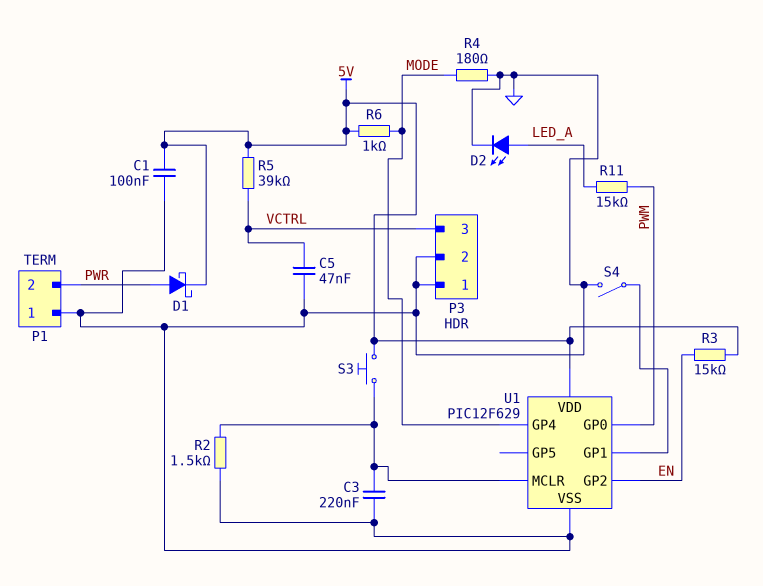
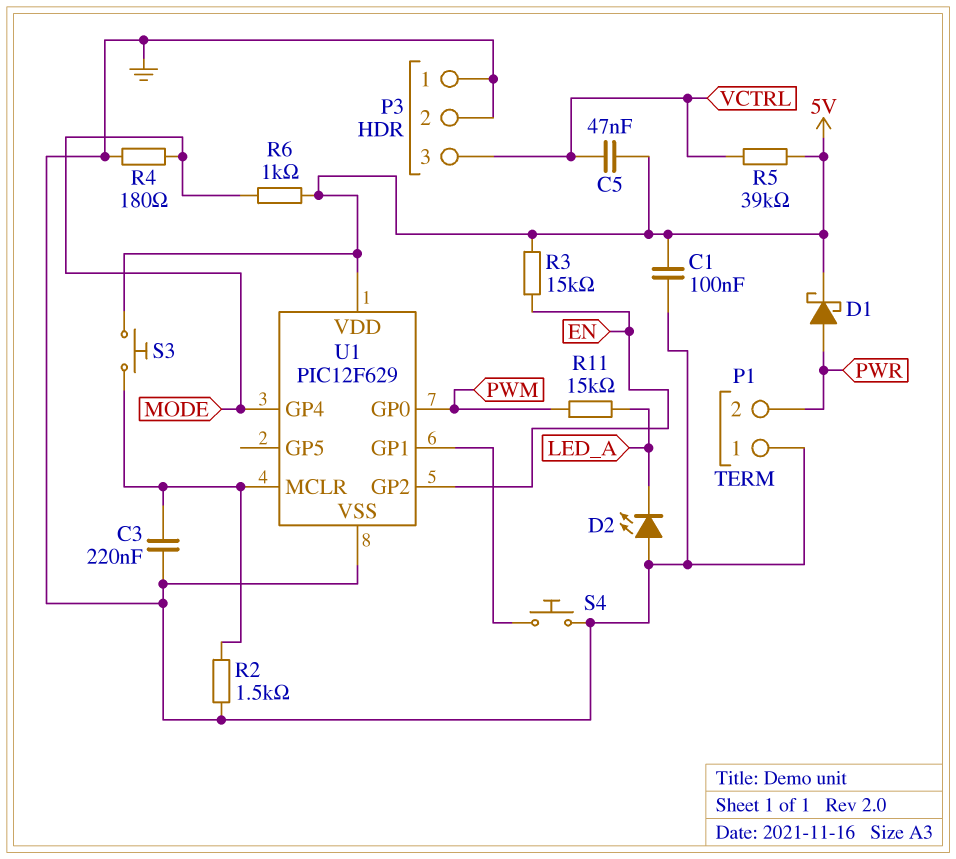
C5: 47nF (GND, VCTRL) -> 47nF (5V, VCTRL)
D2: LED (A LED_A, K GND) -> LED (A GND, K LED_A)
S4: switch (GND, U1/GP1) -> button (GND, U1/GP1)

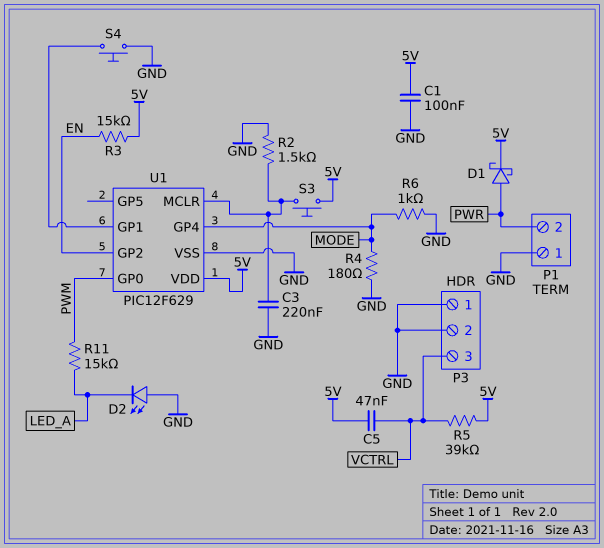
R6: 1k (5V, MODE) -> 1k (GND, MODE)

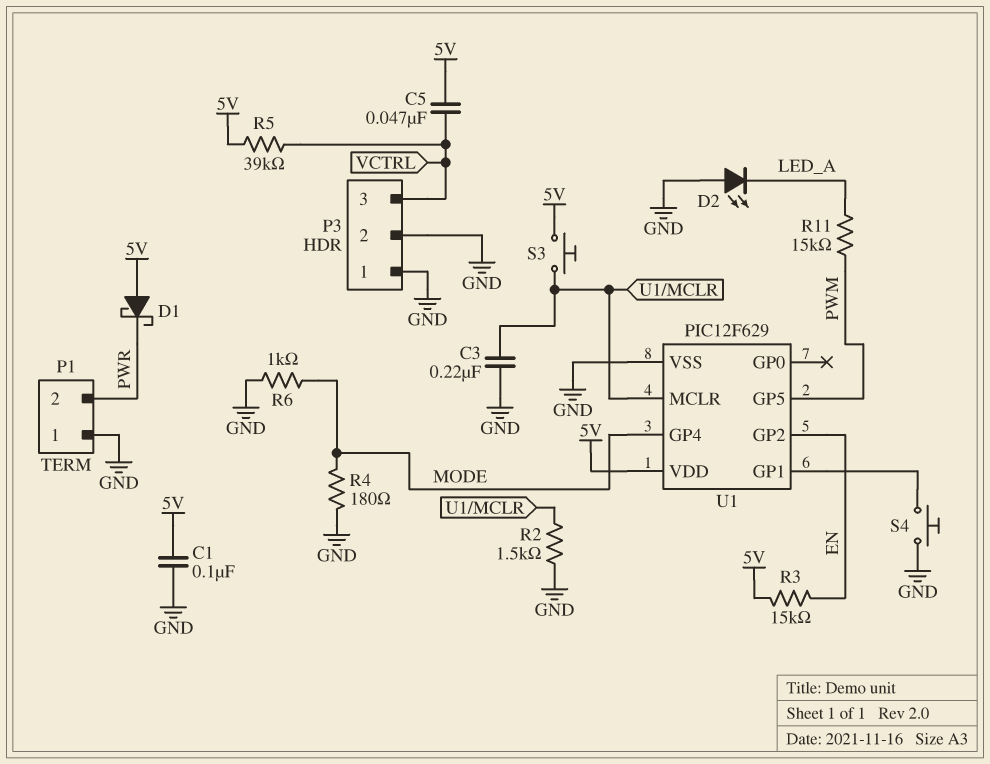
D1: schottky (A PWR, K 5V) -> schottky (A 5V, K PWR)
U1 pin GP0: PWM -> none
U1 pin GP5: none -> PWM

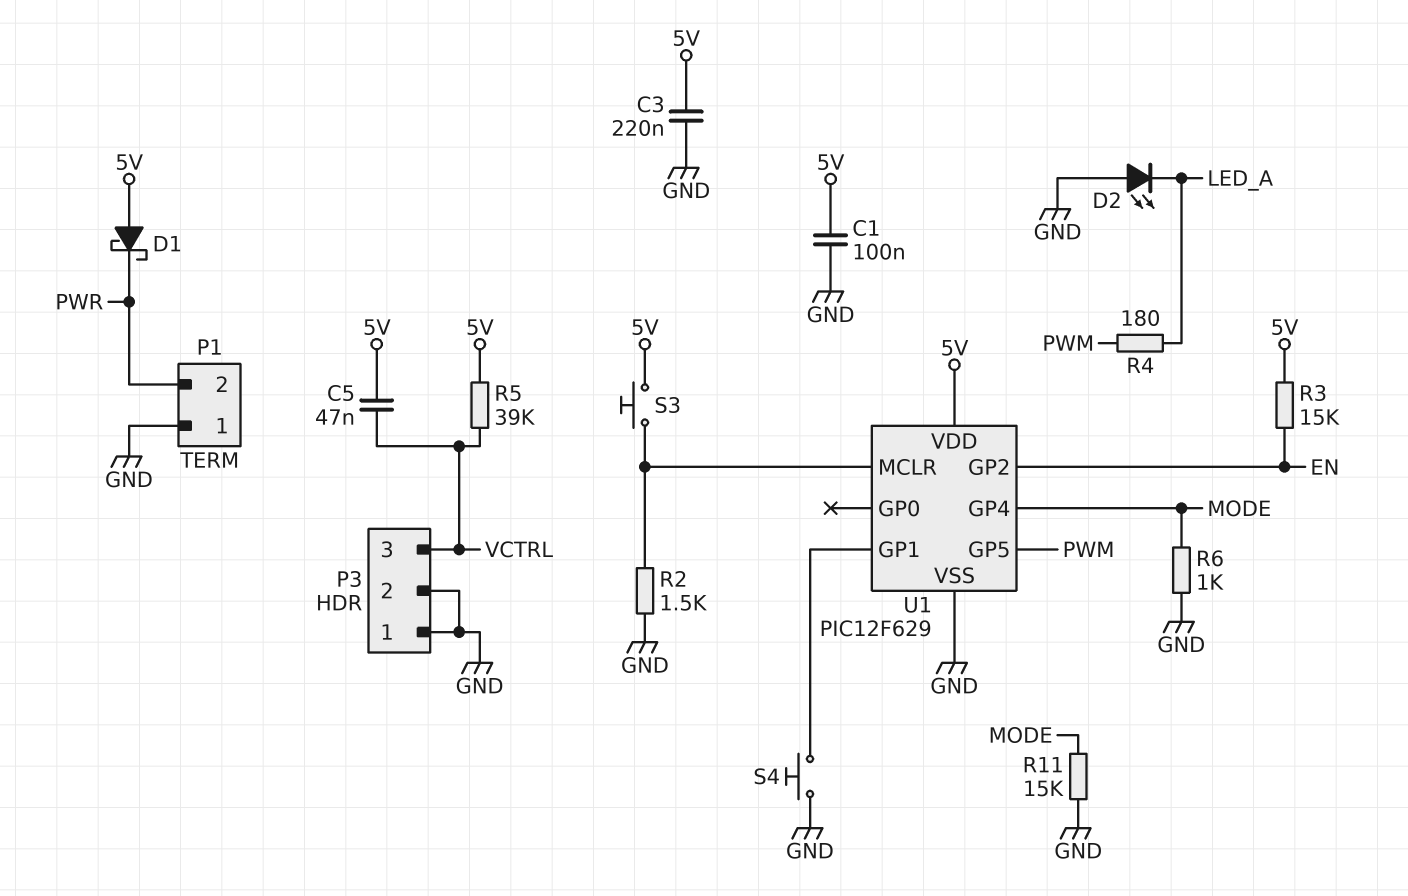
C3: 220nF (GND, U1/MCLR) -> 220nF (5V, GND)
R4: 180 (GND, MODE) -> 180 (LED_A, PWM)
R11: 15k (LED_A, PWM) -> 15k (GND, MODE)

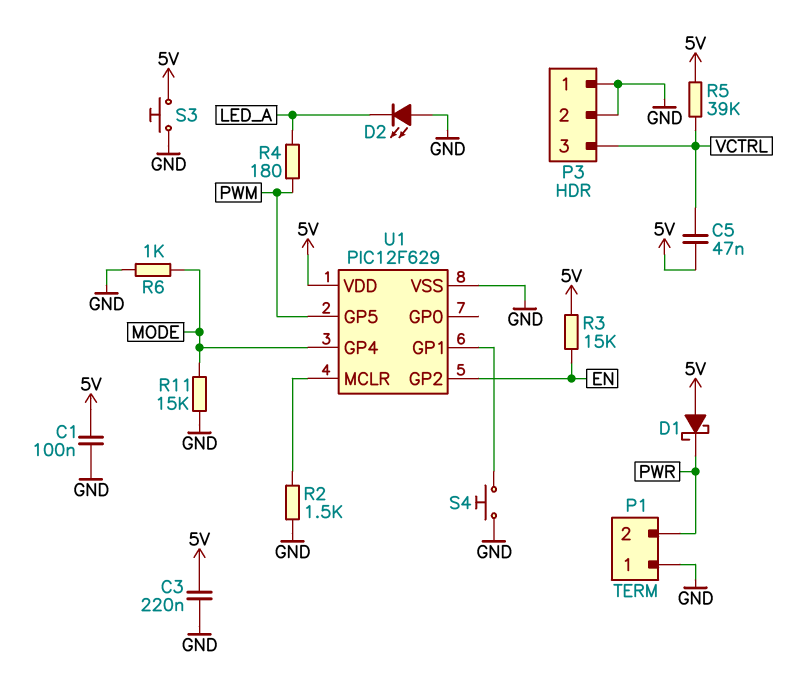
S3: button (5V, U1/MCLR) -> button (5V, GND)

